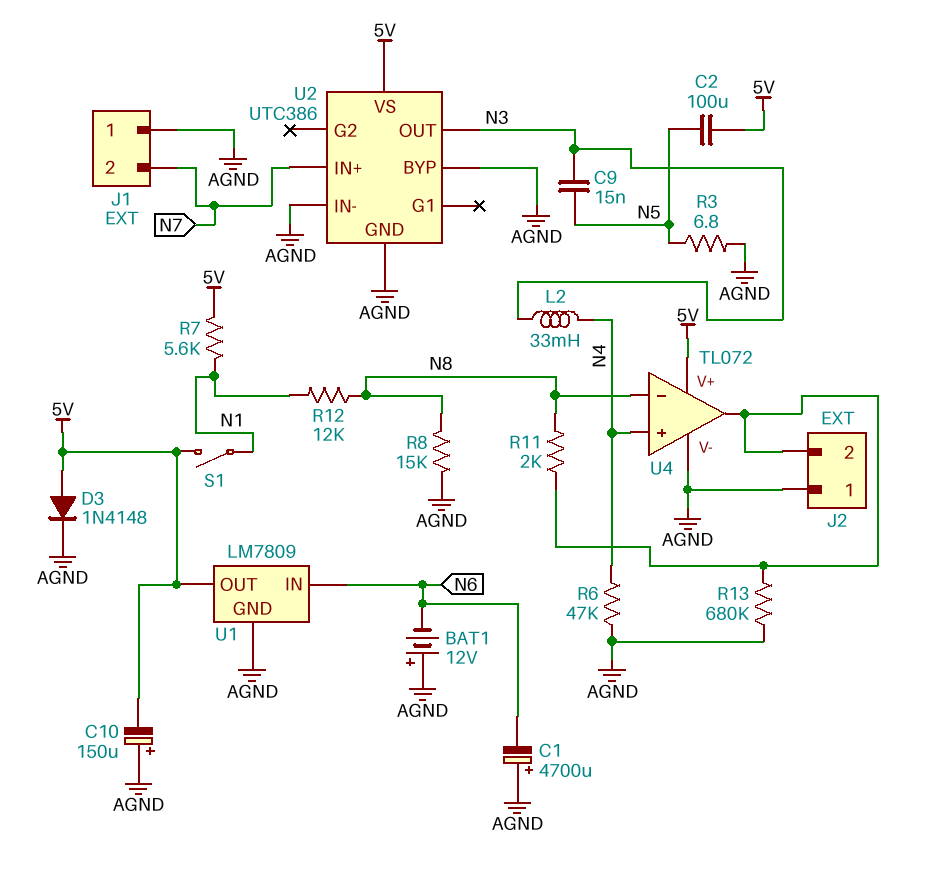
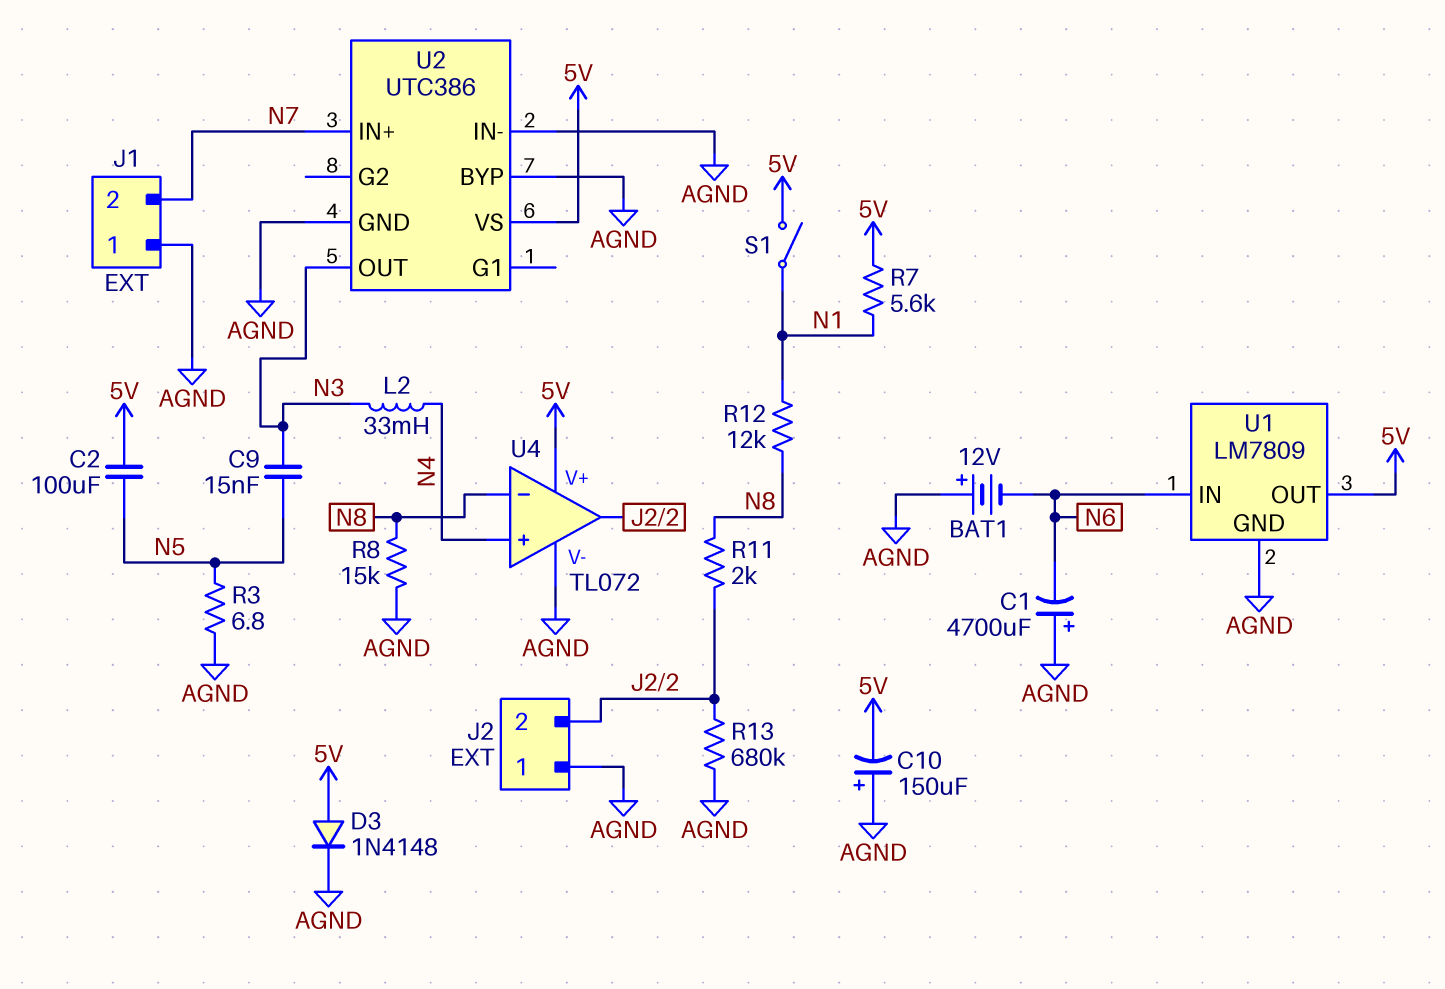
R6: 47k (AGND, N4) -> none

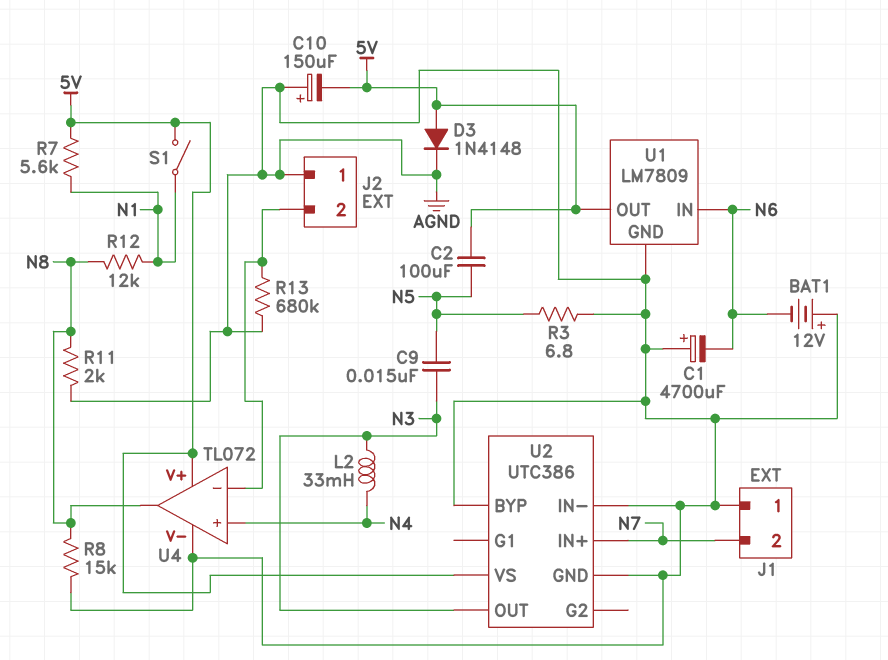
R11: 2k (J2/2, N8) -> 2k (AGND, N8)
U4 pin in-: N8 -> J2/2
U4 pin out: J2/2 -> N8

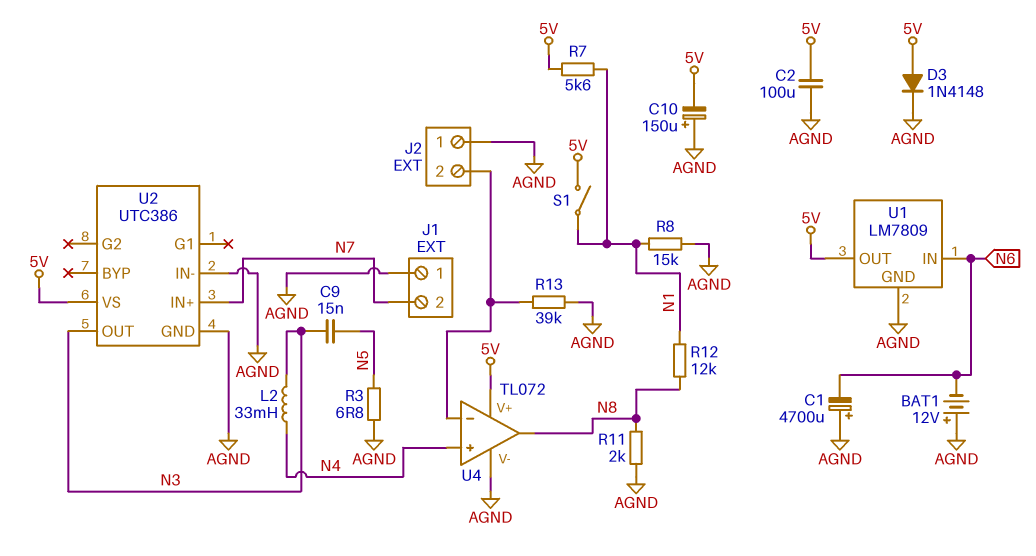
C2: 100uF (5V, N5) -> 100uF (5V, AGND)
R8: 15k (AGND, N8) -> 15k (AGND, N1)
R13: 680k (AGND, J2/2) -> 39k (AGND, J2/2)
U2 pin BYP: AGND -> none

